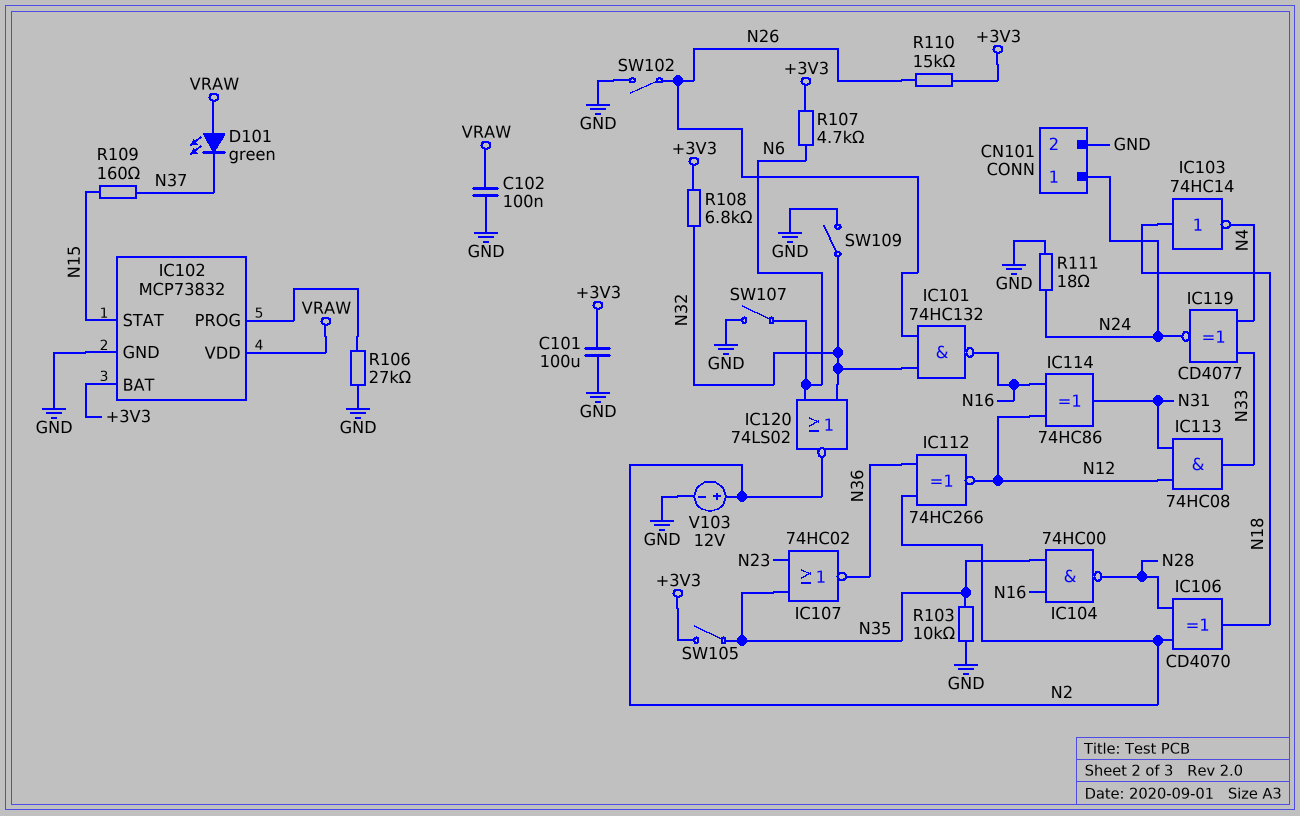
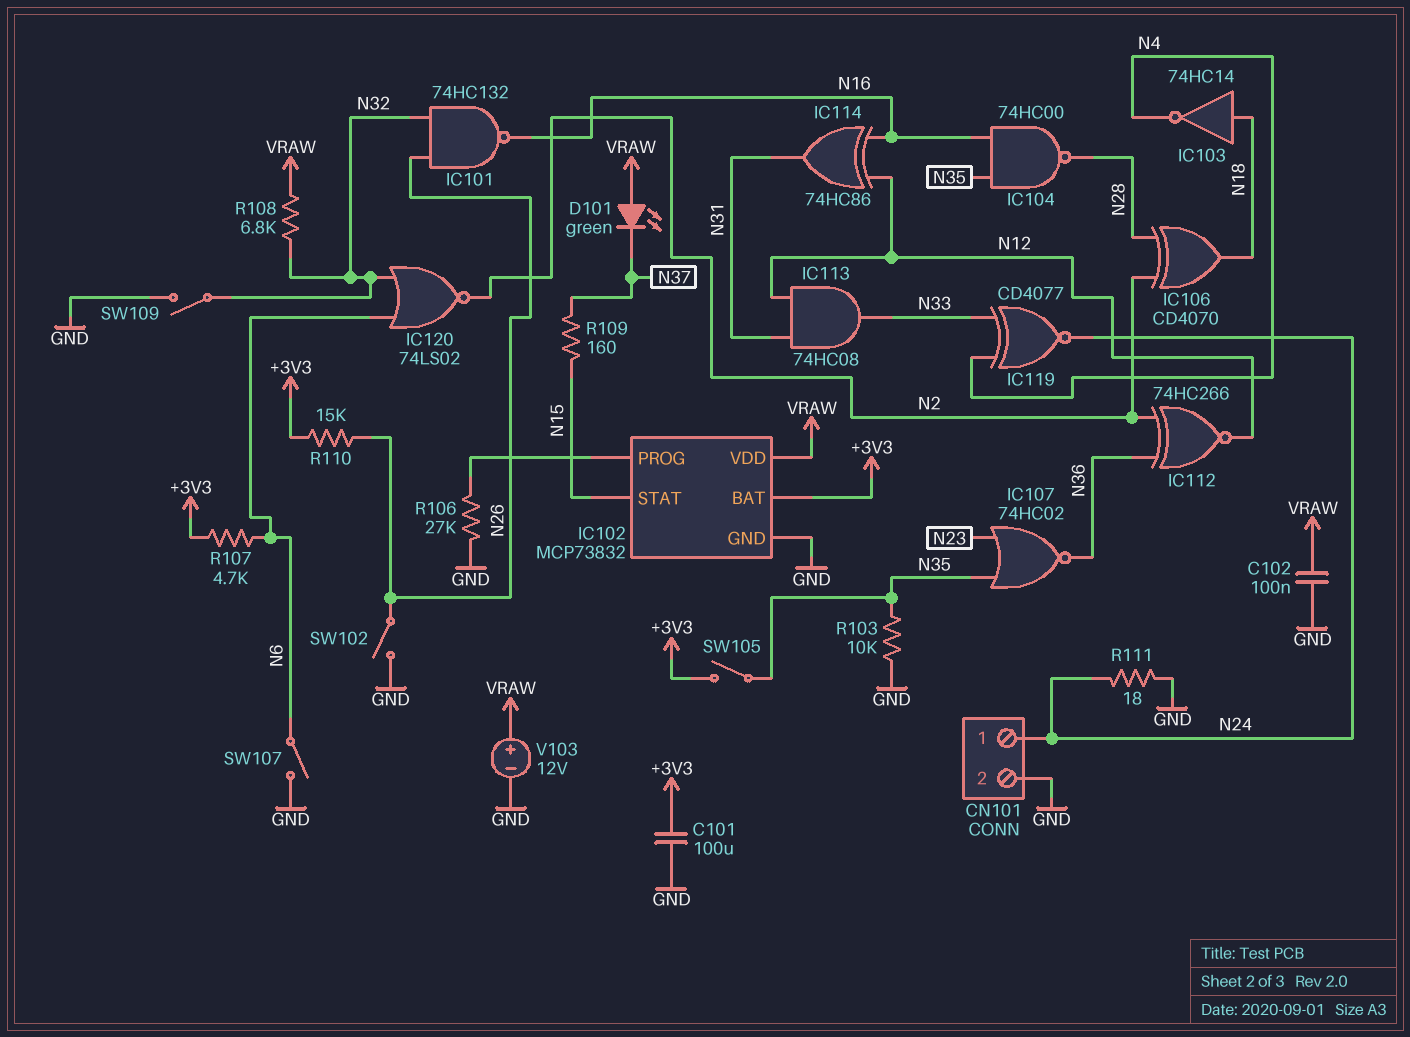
R108: 6.8k (+3V3, N32) -> 6.8k (N32, VRAW)
V103: 12V (plus N2, minus GND) -> 12V (plus VRAW, minus GND)

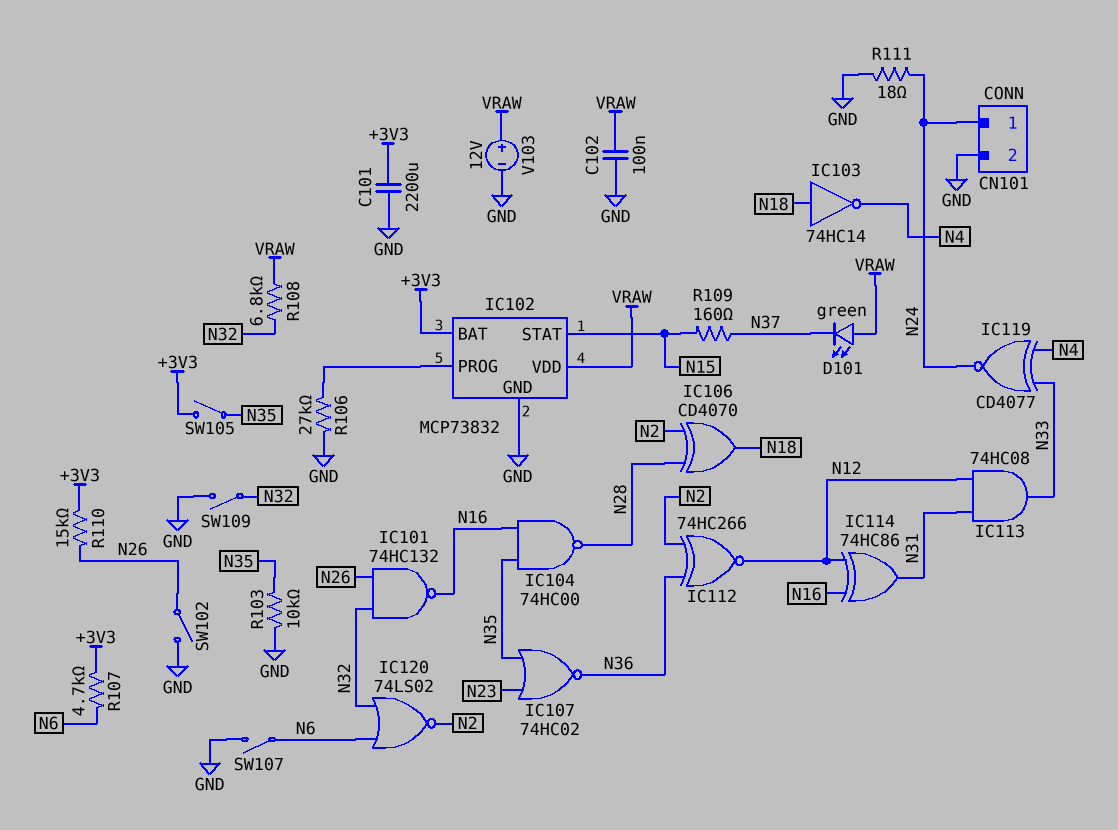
C101: 100uF (+3V3, GND) -> 2200uF (+3V3, GND)

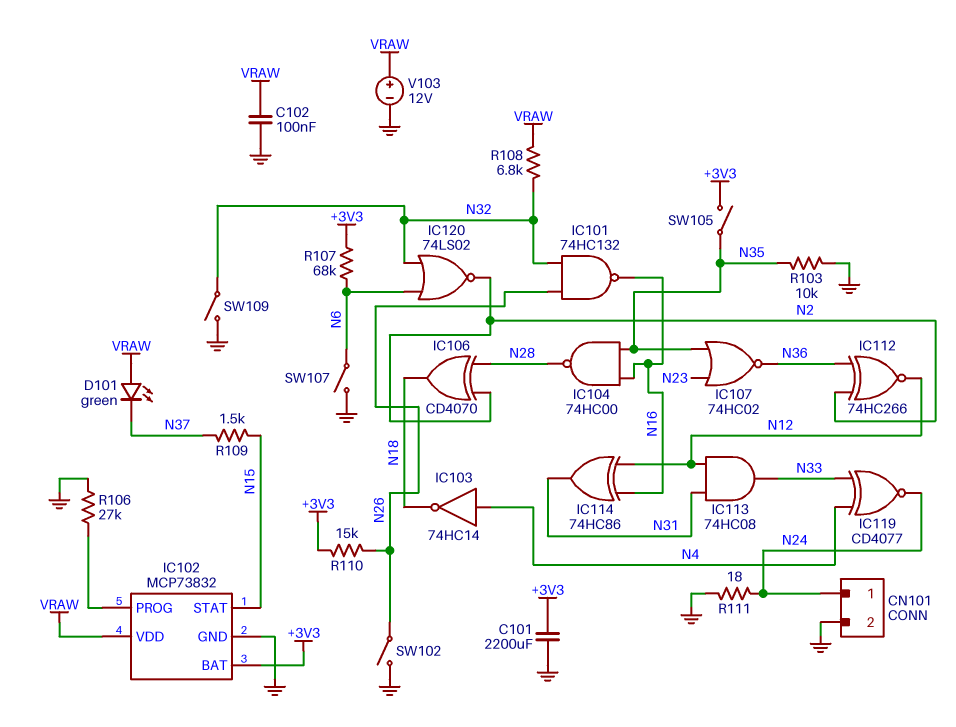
IC103: NOT 74HC14 (in N18, out N4) -> NOT 74HC14 (in N4, out N18)
R107: 4.7k (+3V3, N6) -> 68k (+3V3, N6)
R109: 160 (N15, N37) -> 1.5k (N15, N37)

